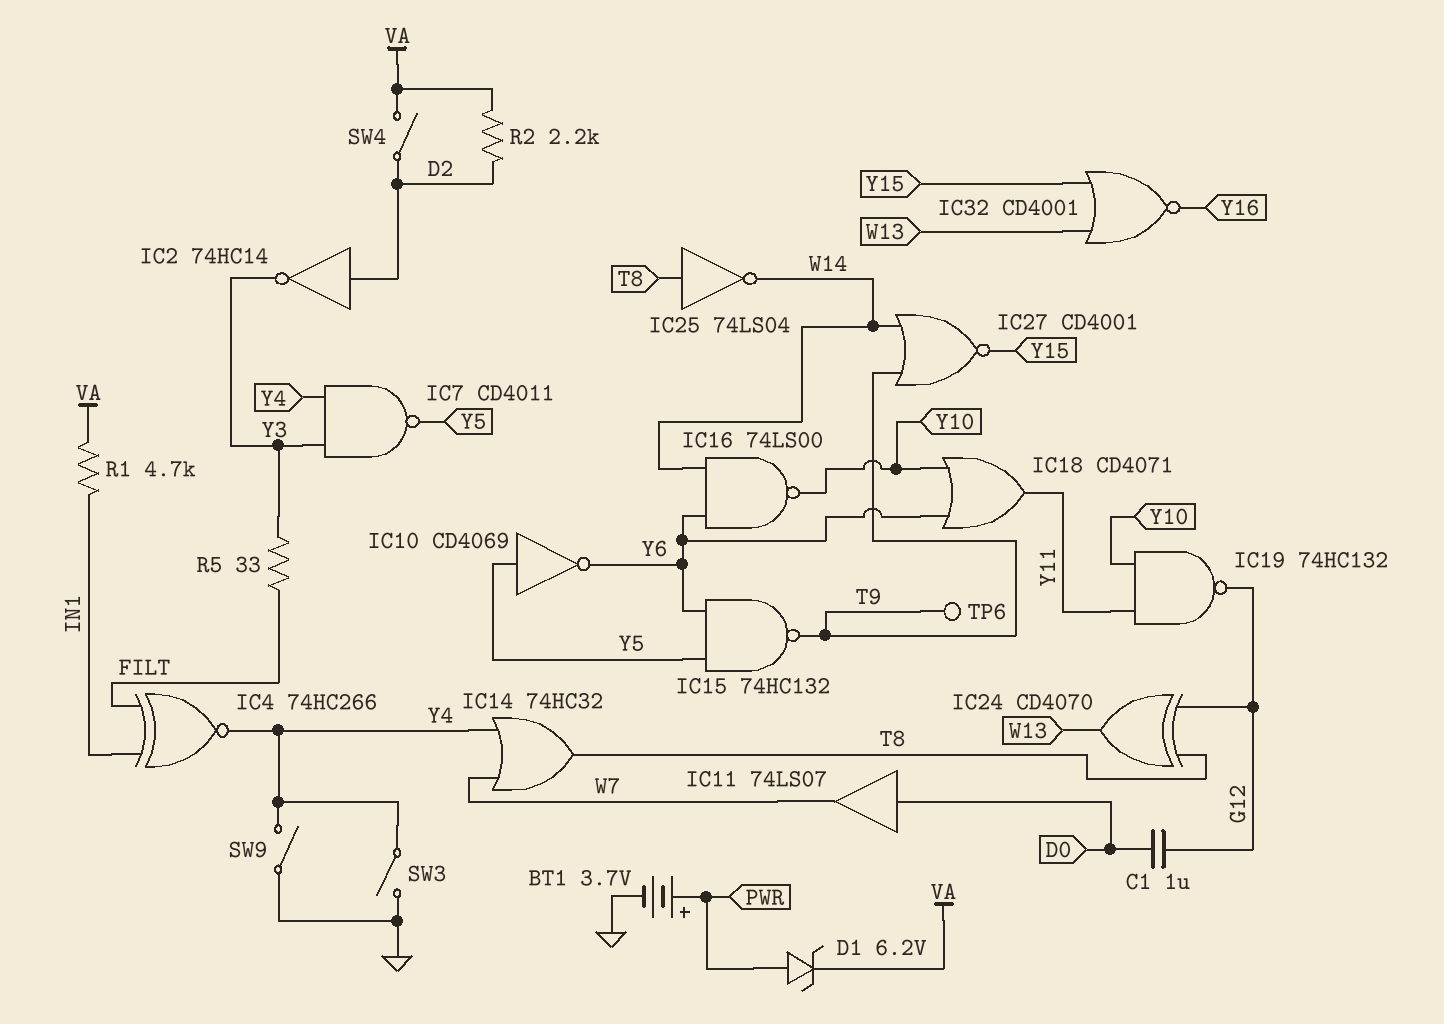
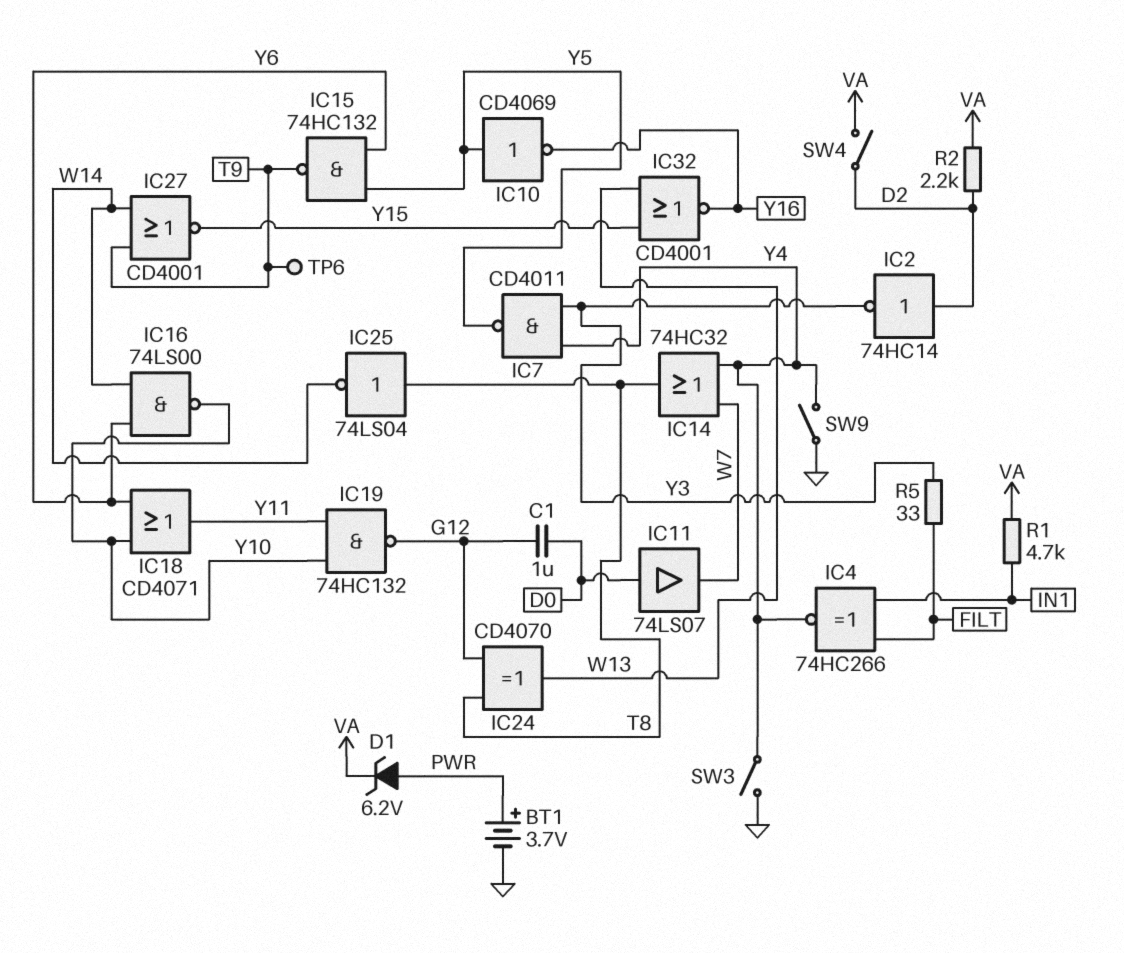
IC10: NOT CD4069 (in Y5, out Y6) -> NOT CD4069 (in Y5, out Y16)

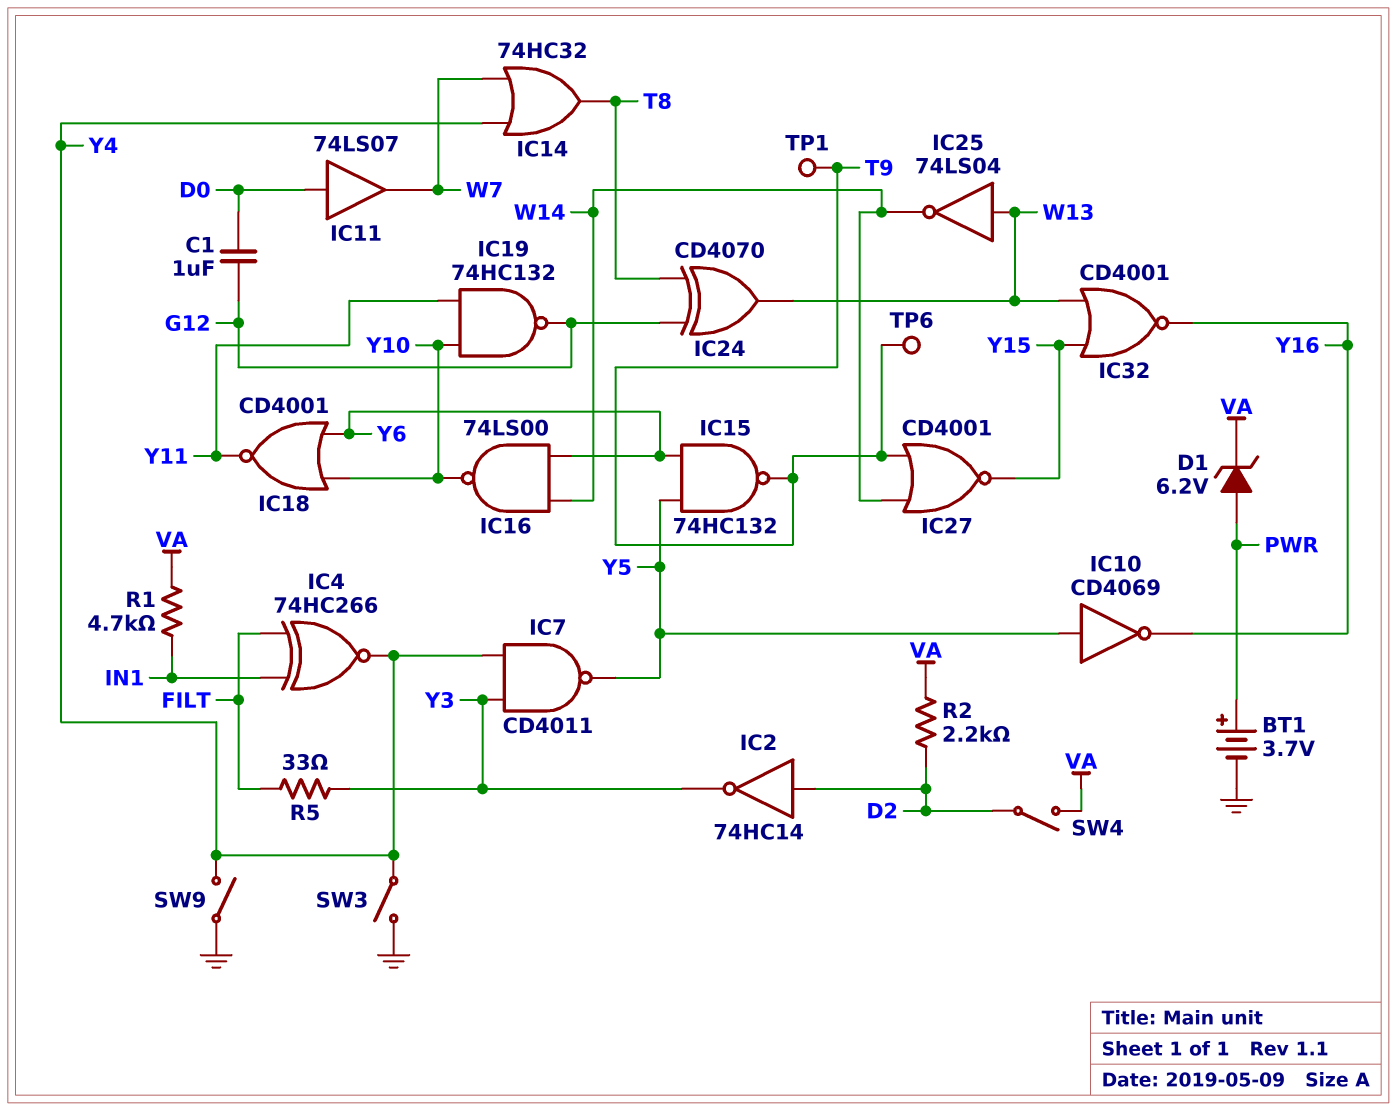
IC18: OR CD4071 (in Y6, in Y10, out Y11) -> NOR CD4001 (in Y6, in Y10, out Y11)
IC25: NOT 74LS04 (in T8, out W14) -> NOT 74LS04 (in W13, out W14)
TP1: none -> test point (T9)

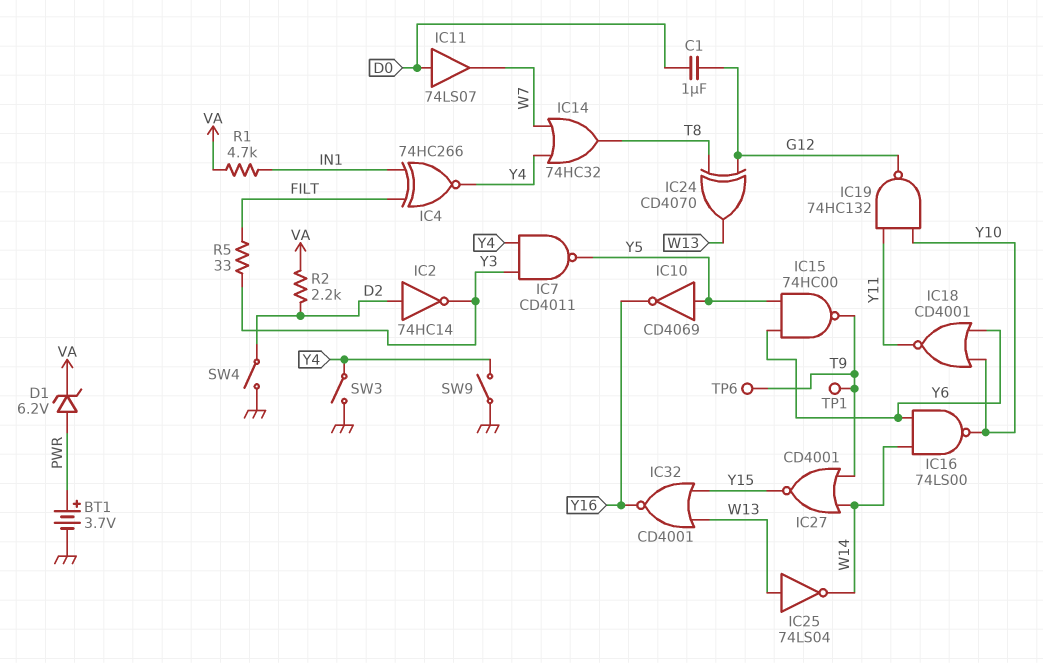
IC15: NAND 74HC132 (in Y5, in Y6, out T9) -> NAND 74HC00 (in Y5, in Y6, out T9)
SW4: switch (D2, VA) -> switch (D2, GND)

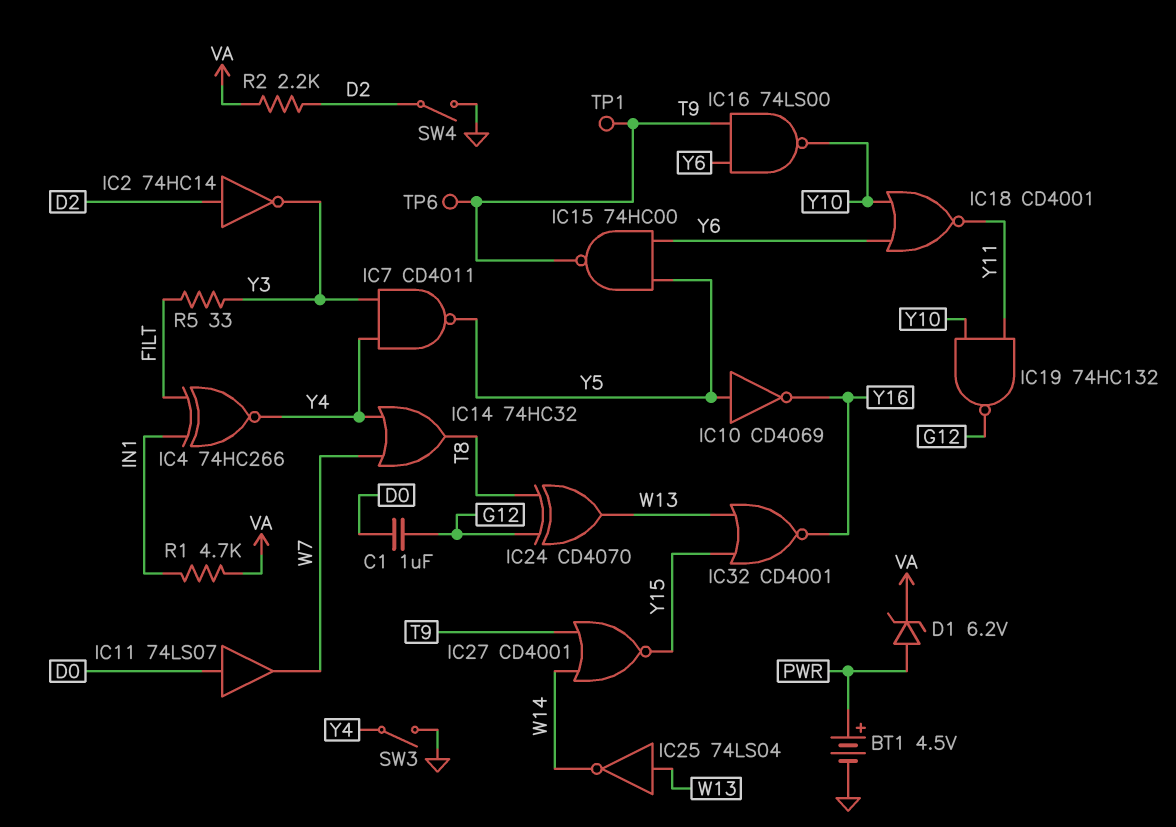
BT1: 3.7V (plus PWR, minus GND) -> 4.5V (plus PWR, minus GND)
IC16: NAND 74LS00 (in W14, in Y6, out Y10) -> NAND 74LS00 (in T9, in Y6, out Y10)
SW9: switch (GND, Y4) -> none

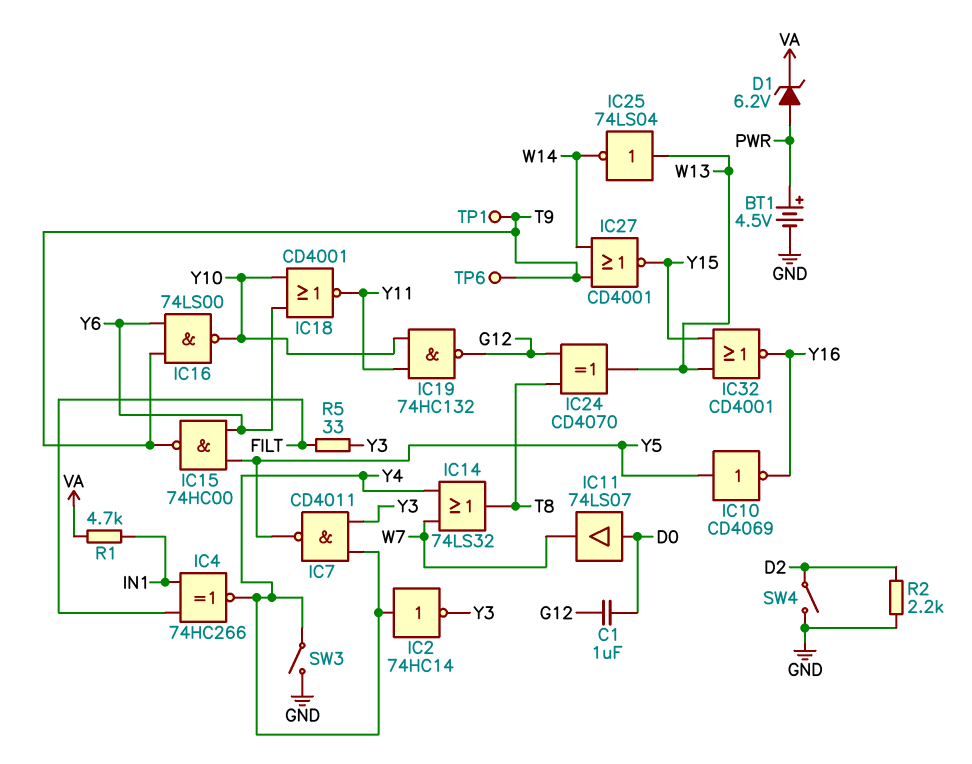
IC2: NOT 74HC14 (in D2, out Y3) -> NOT 74HC14 (in Y4, out Y3)
IC14: OR 74HC32 (in W7, in Y4, out T8) -> OR 74LS32 (in W7, in Y4, out T8)
R2: 2.2k (D2, VA) -> 2.2k (D2, GND)

